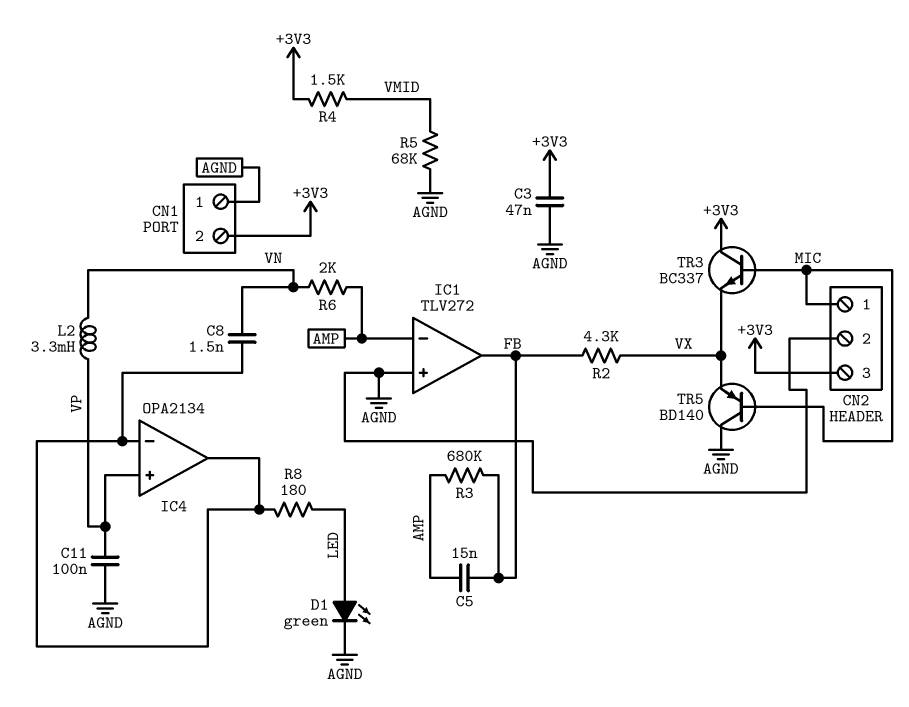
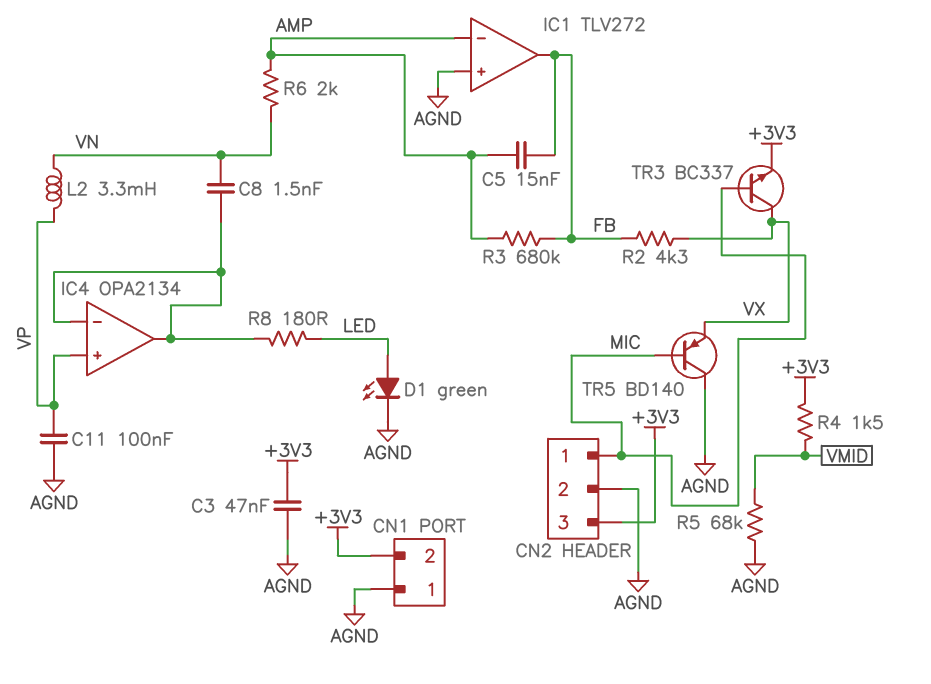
TR3: NPN BC337 (B MIC, C +3V3, E VX) -> NPN BC337 (B MIC, C VX, E +3V3)

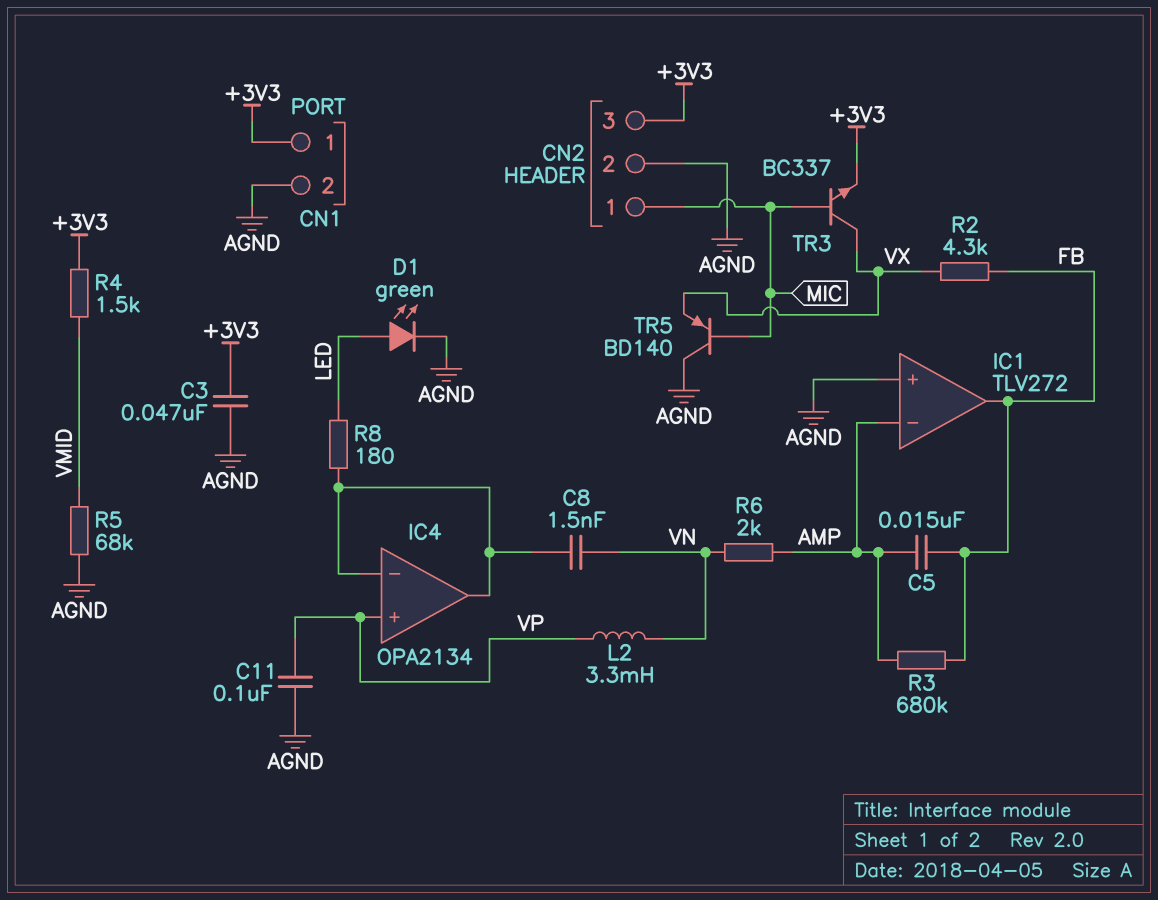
CN1 pin 1: AGND -> +3V3
CN1 pin 2: +3V3 -> AGND

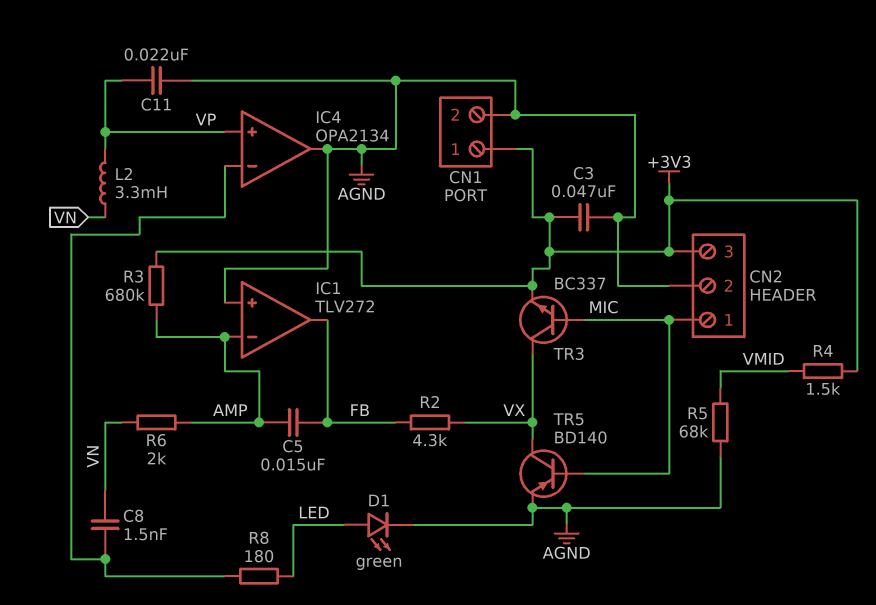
C11: 100nF (AGND, VP) -> 22nF (AGND, VP)
IC4 pin out: IC4/in- -> AGND
R3: 680k (AMP, FB) -> 680k (+3V3, AMP)
TR5: PNP BD140 (B MIC, C AGND, E VX) -> PNP BD140 (B MIC, C VX, E AGND)

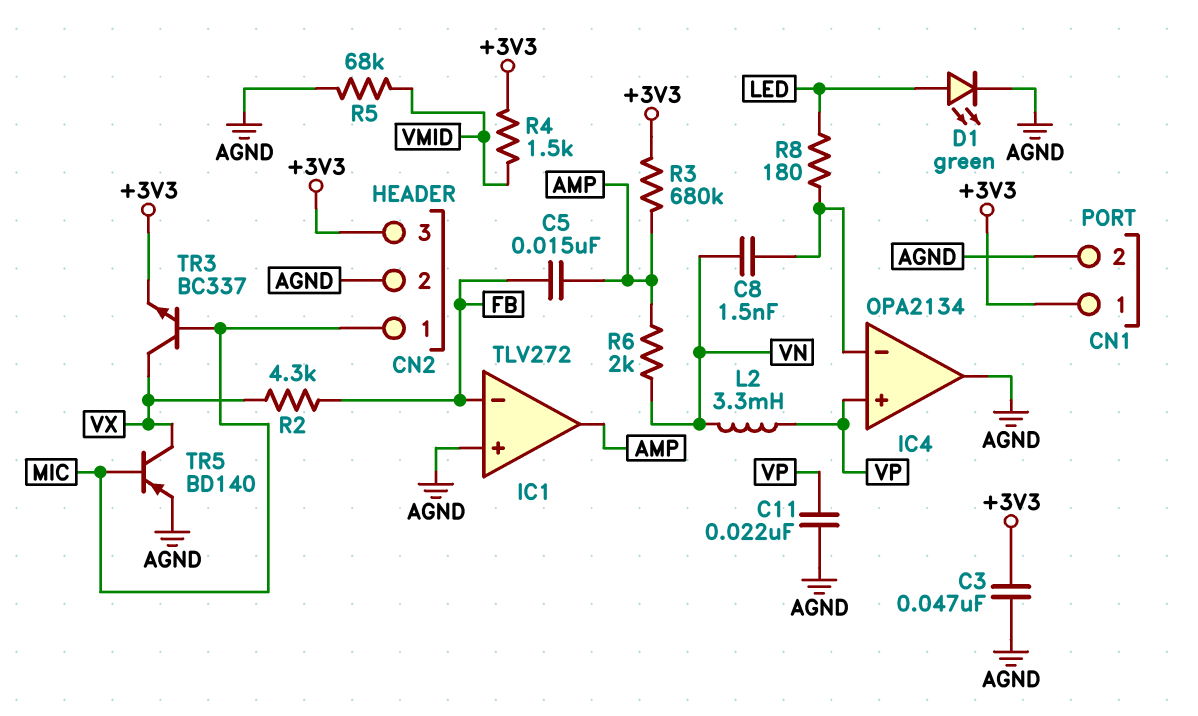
IC1 pin in-: AMP -> FB
IC1 pin out: FB -> AMP

